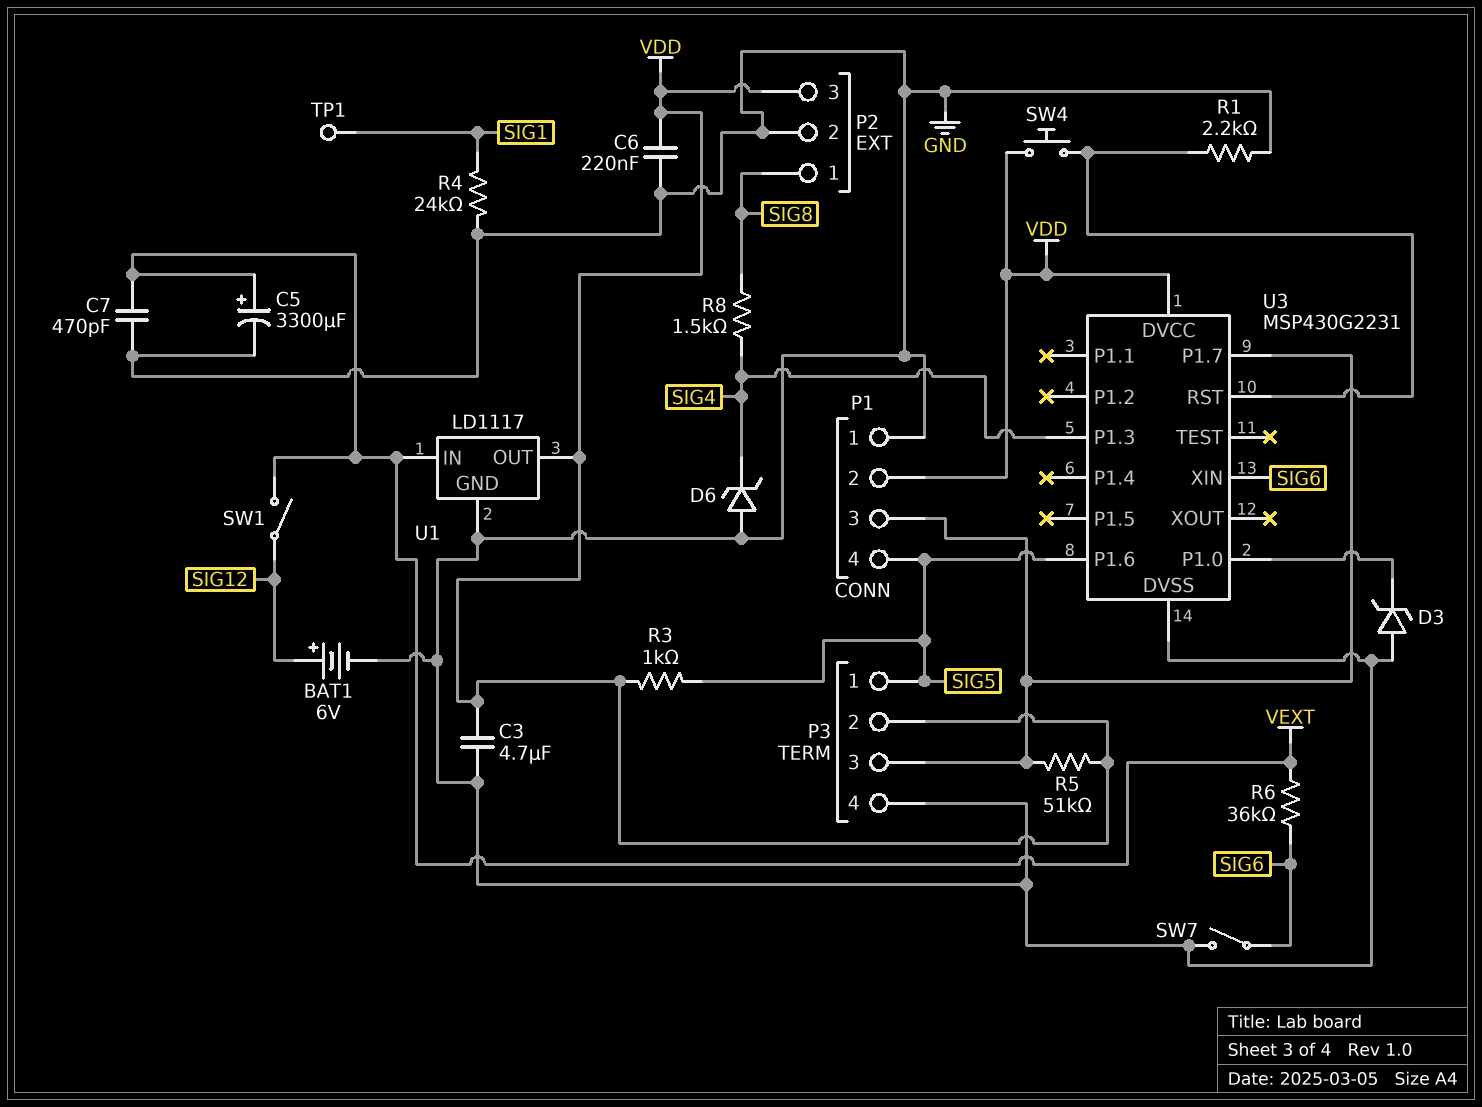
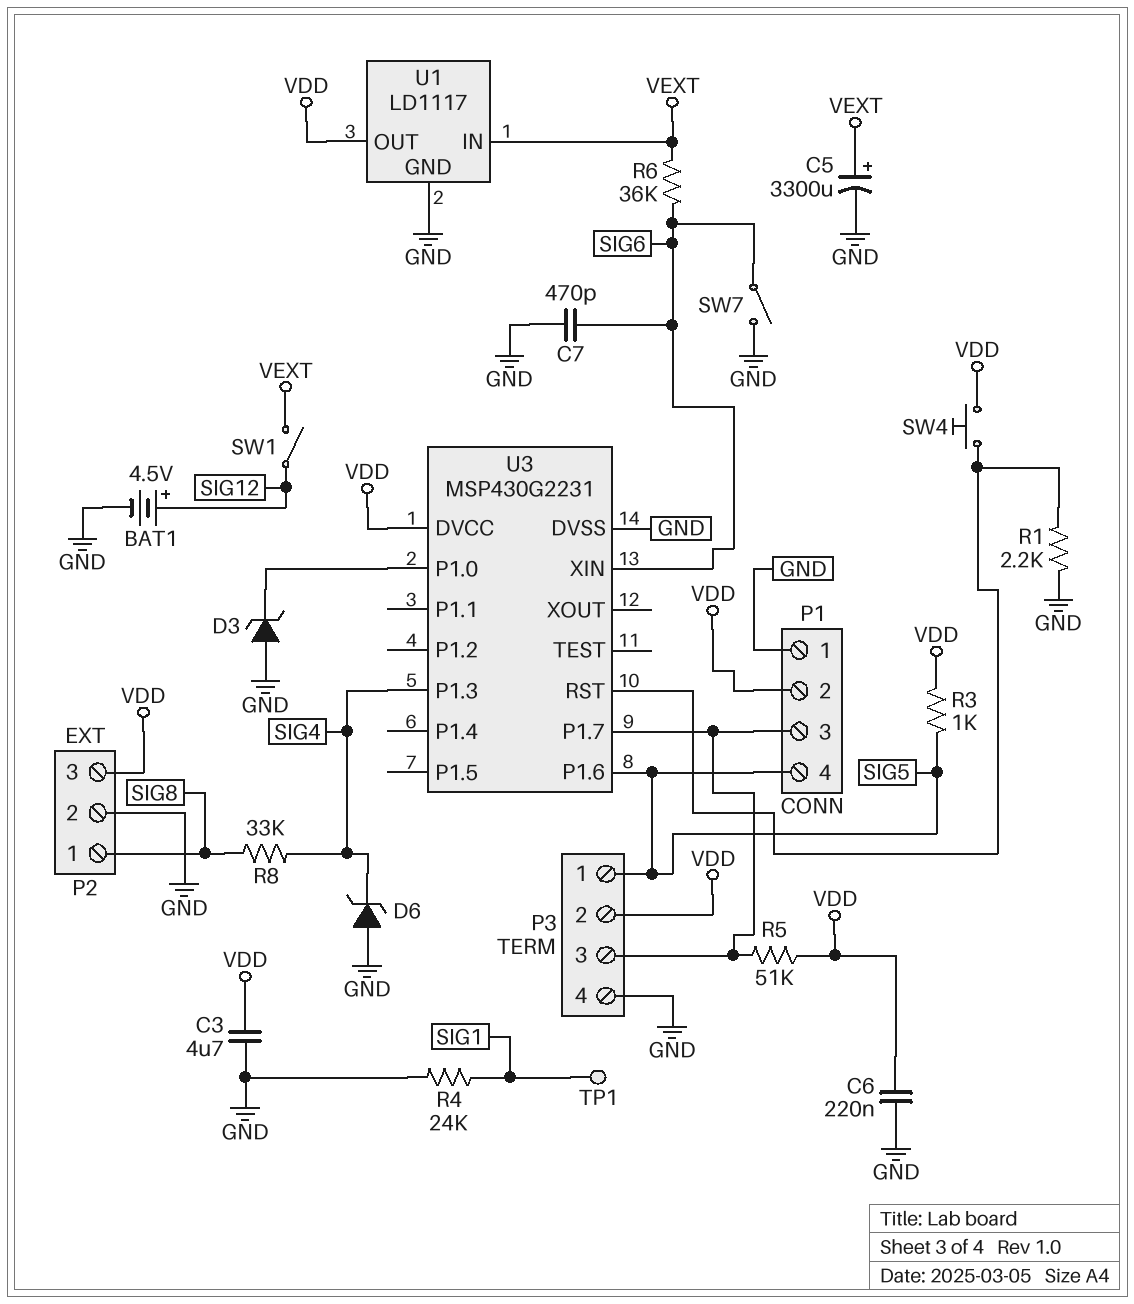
BAT1: 6V (plus SIG12, minus GND) -> 4.5V (plus SIG12, minus GND)
C7: 470pF (GND, VEXT) -> 470pF (GND, SIG6)
R8: 1.5k (SIG4, SIG8) -> 33k (SIG4, SIG8)

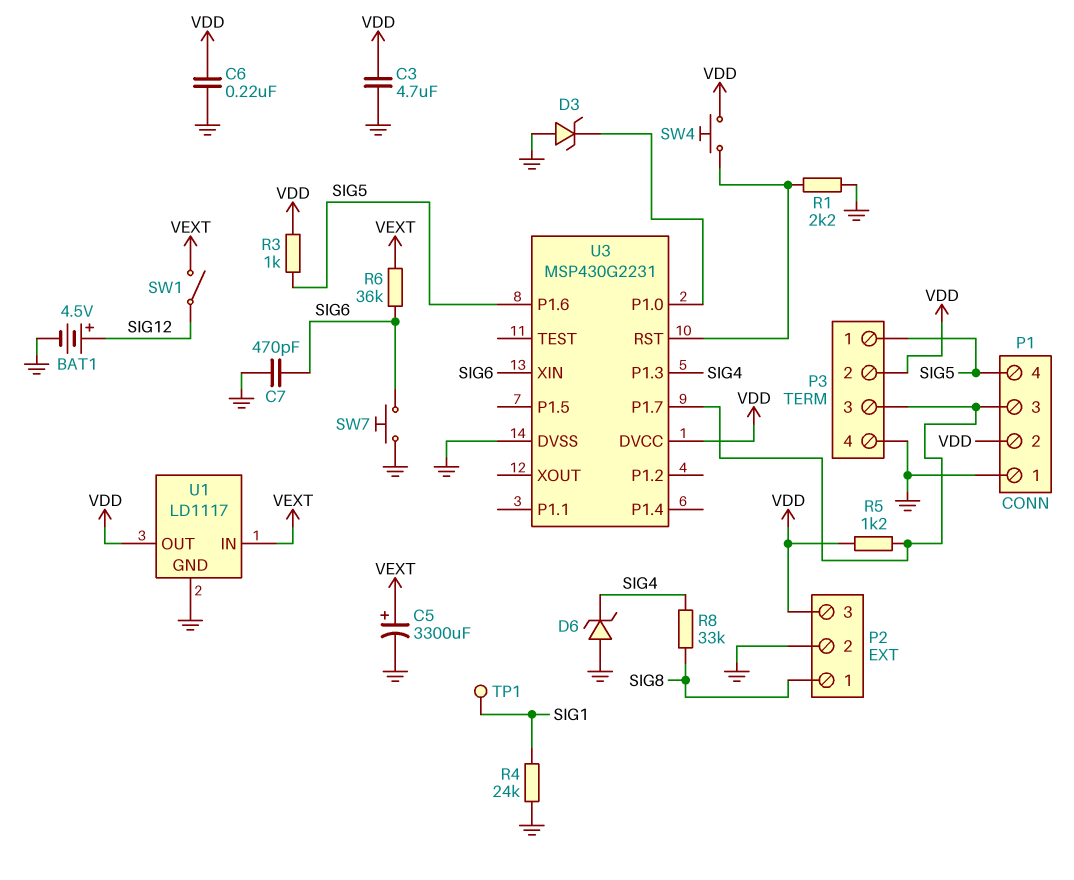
R5: 51k (P1/3, VDD) -> 1.2k (P1/3, VDD)
SW7: switch (GND, SIG6) -> button (GND, SIG6)

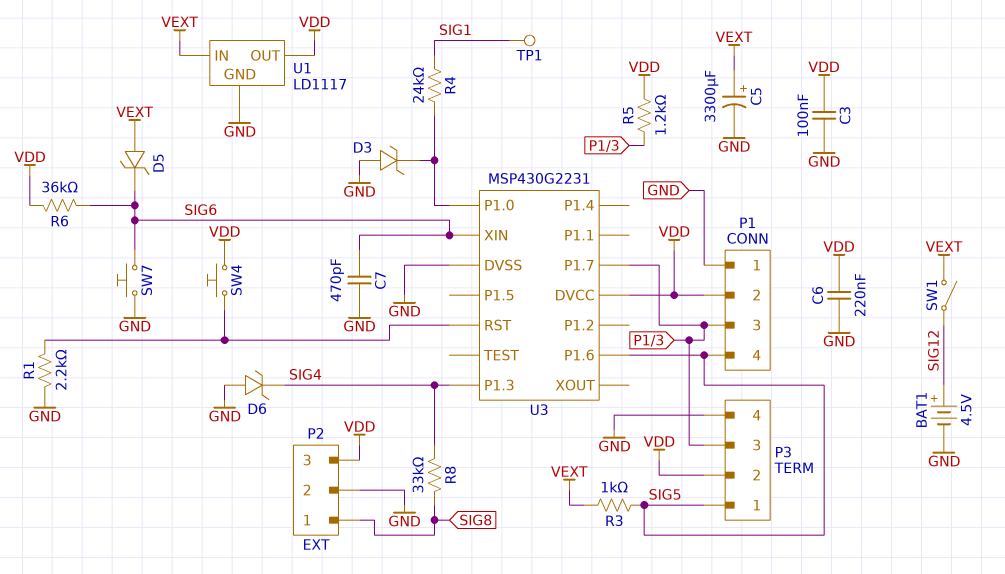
C3: 4.7uF (GND, VDD) -> 100nF (GND, VDD)
D5: none -> zener (A VEXT, K SIG6)
R3: 1k (SIG5, VDD) -> 1k (SIG5, VEXT)
R4: 24k (GND, SIG1) -> 24k (SIG1, U3/P1.0)
R6: 36k (SIG6, VEXT) -> 36k (SIG6, VDD)

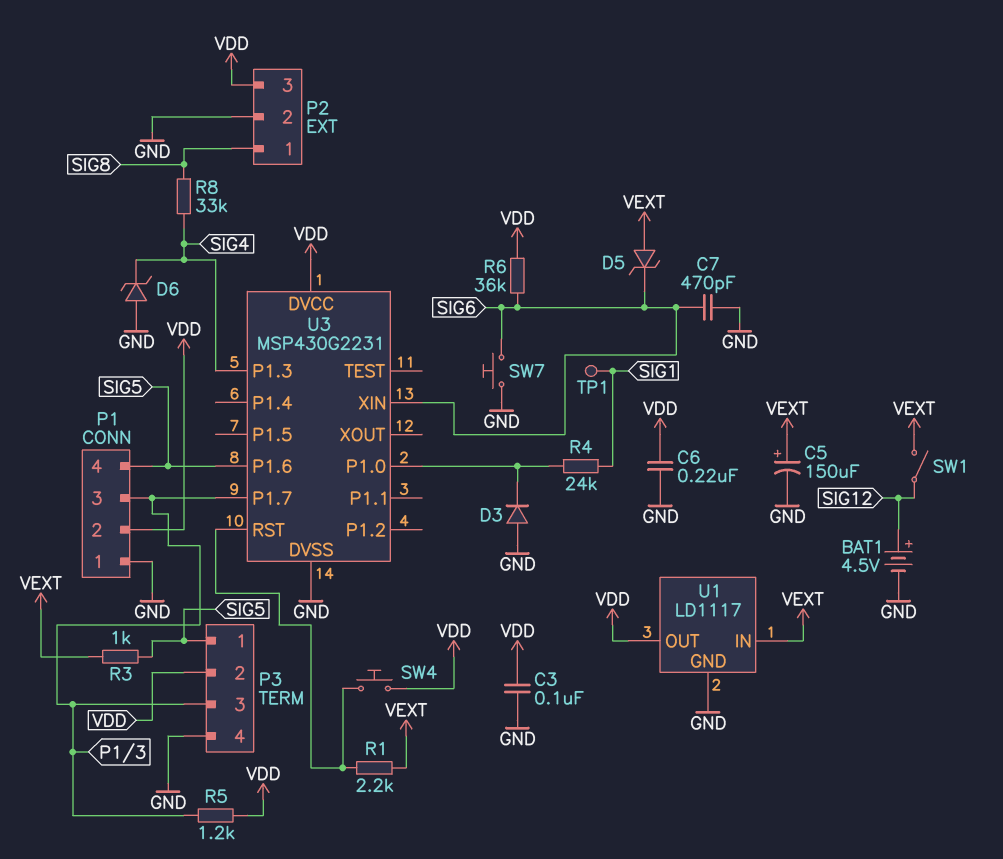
C5: 3300uF (plus VEXT, minus GND) -> 150uF (plus VEXT, minus GND)
D3: zener (A GND, K U3/P1.0) -> diode (A GND, K U3/P1.0)
R1: 2.2k (GND, U3/RST) -> 2.2k (U3/RST, VEXT)

